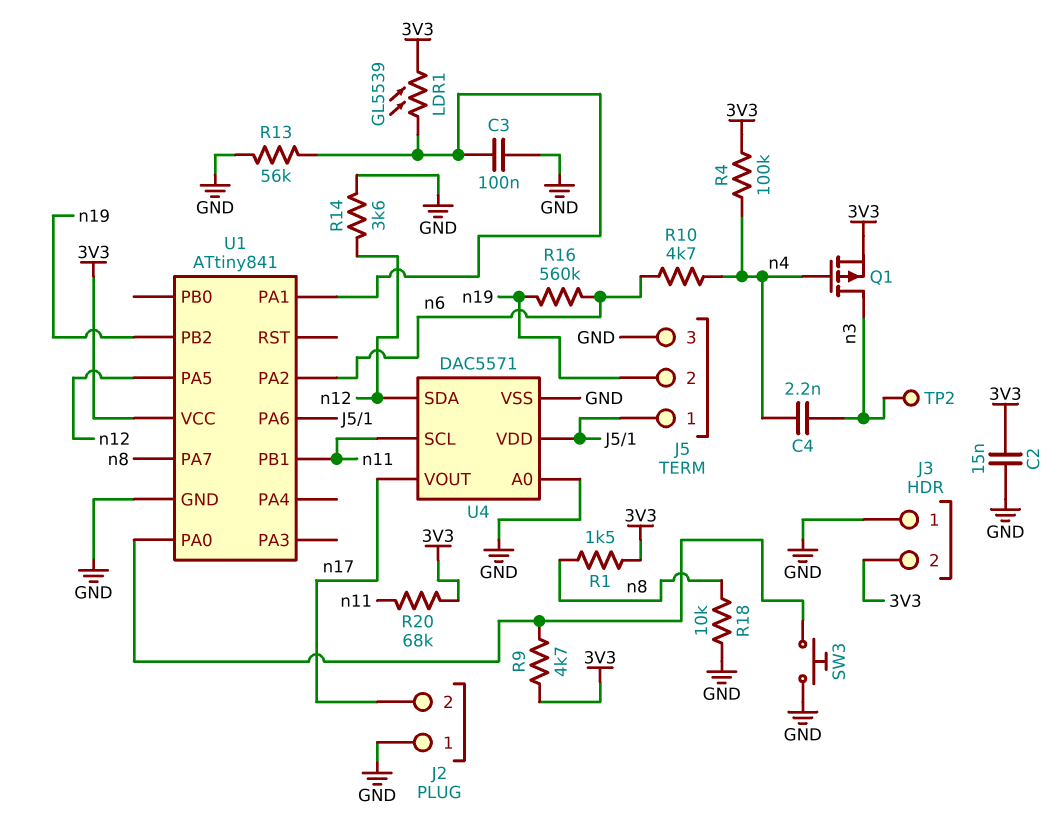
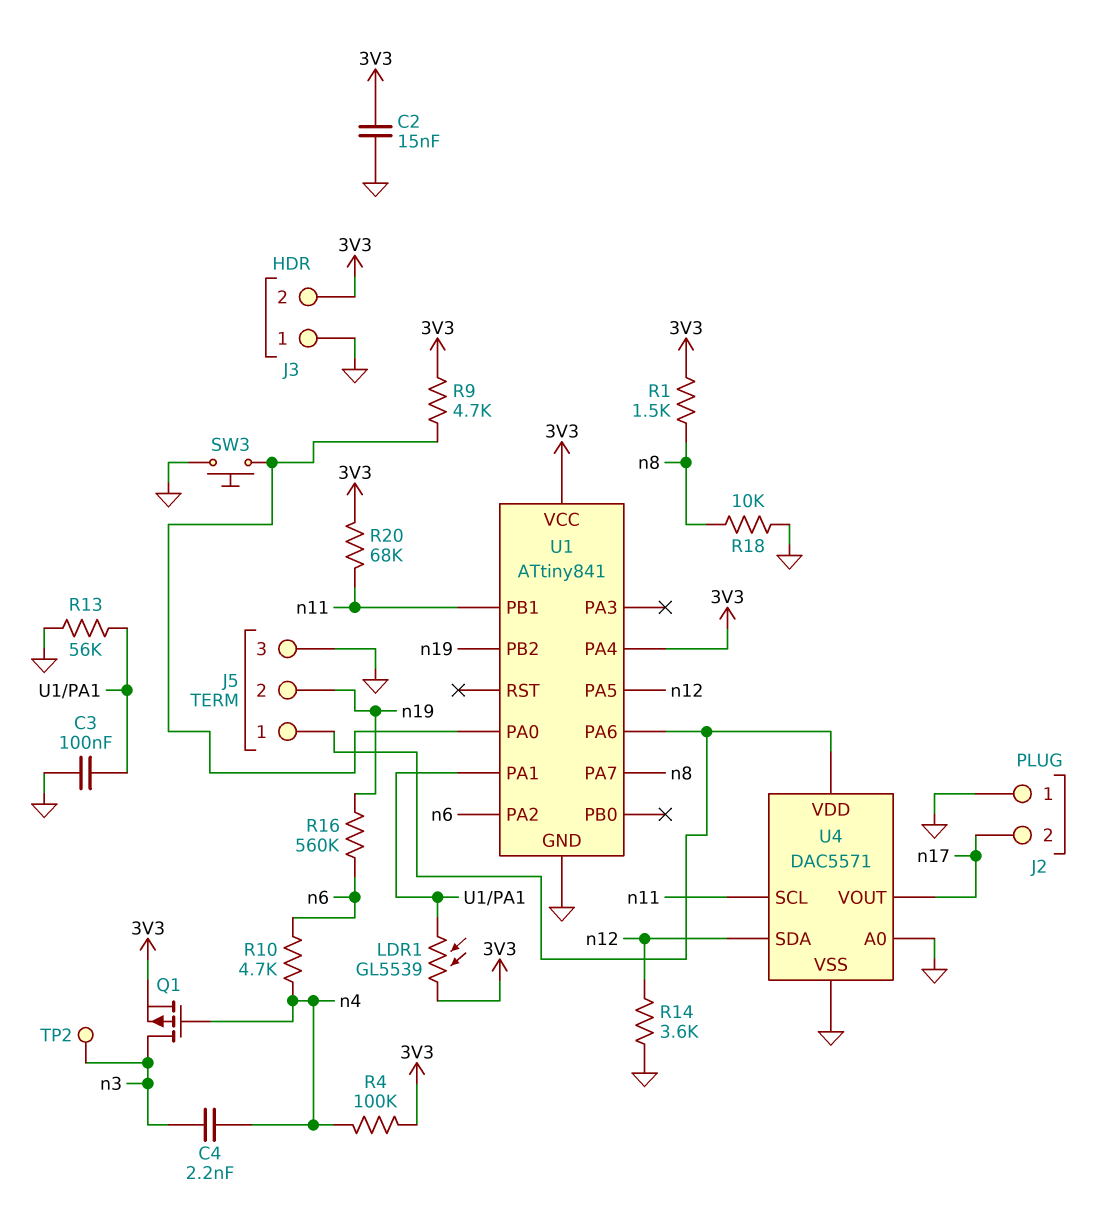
U1 pin PA4: none -> 3V3

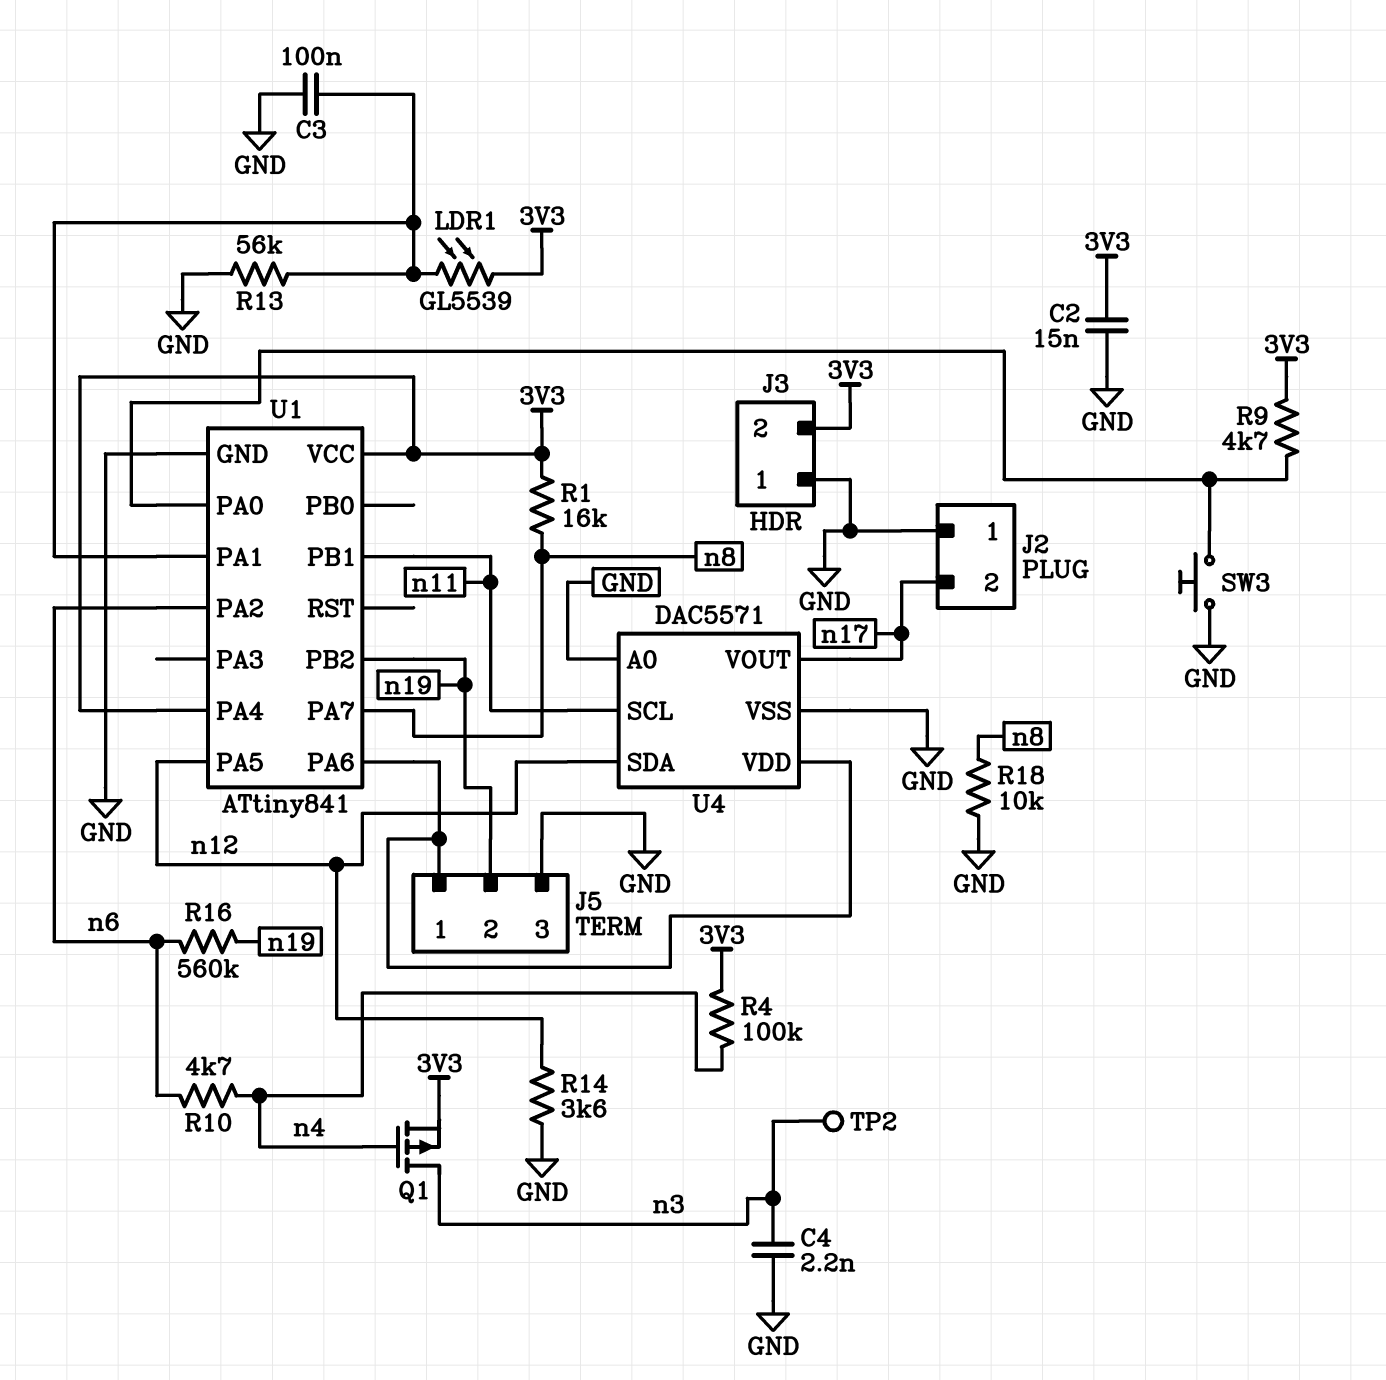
C4: 2.2nF (n3, n4) -> 2.2nF (GND, n3)
R1: 1.5k (3V3, n8) -> 16k (3V3, n8)
R20: 68k (3V3, n11) -> none

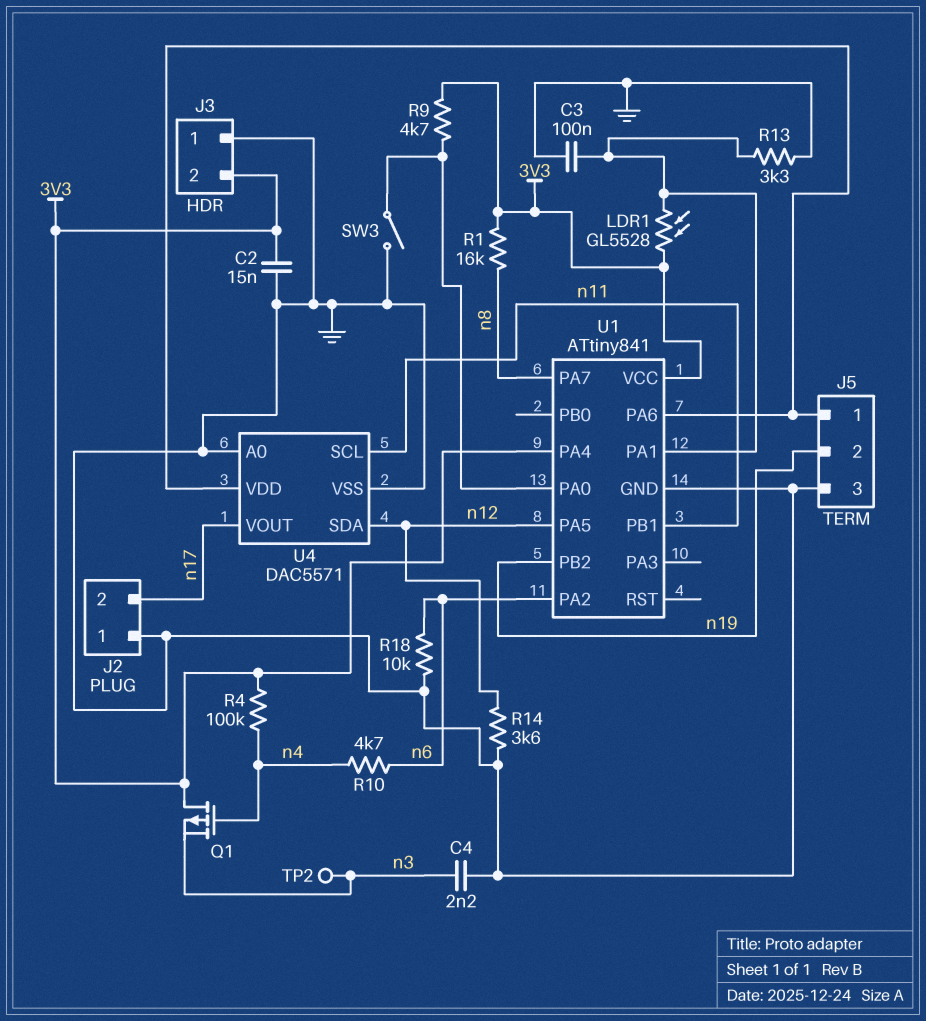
LDR1: GL5539 (3V3, U1/PA1) -> GL5528 (3V3, U1/PA1)
Q1: PMOS (G n4, D n3, S 3V3) -> PMOS (G n4, D 3V3, S n3)
R13: 56k (GND, U1/PA1) -> 3.3k (GND, U1/PA1)
R16: 560k (n6, n19) -> none
R18: 10k (GND, n8) -> 10k (GND, n6)
SW3: button (GND, U1/PA0) -> switch (GND, U1/PA0)

